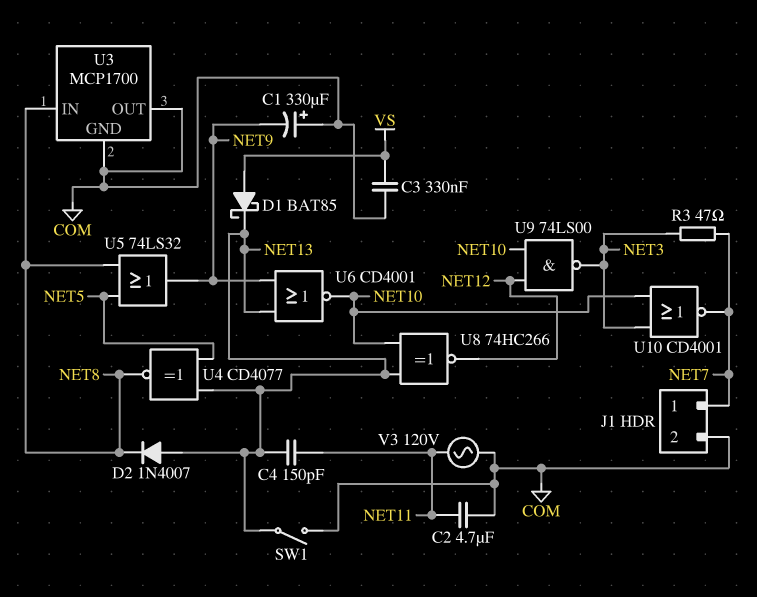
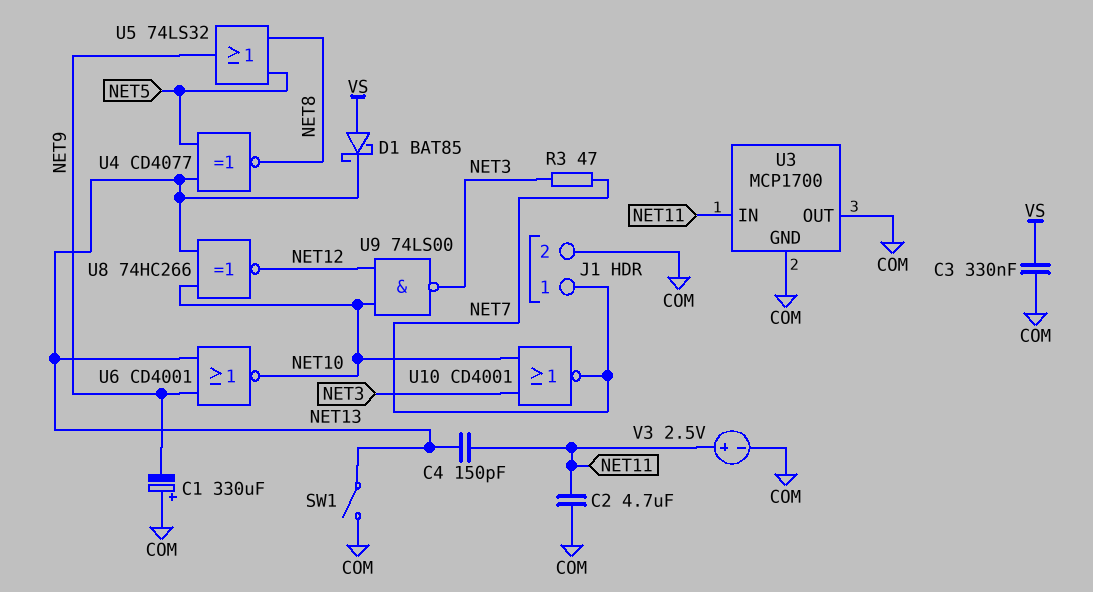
D2: diode 1N4007 (A NET13, K NET8) -> none
U3 pin IN: NET8 -> NET11
V3: AC 120V (COM, NET11) -> 2.5V (plus NET11, minus COM)

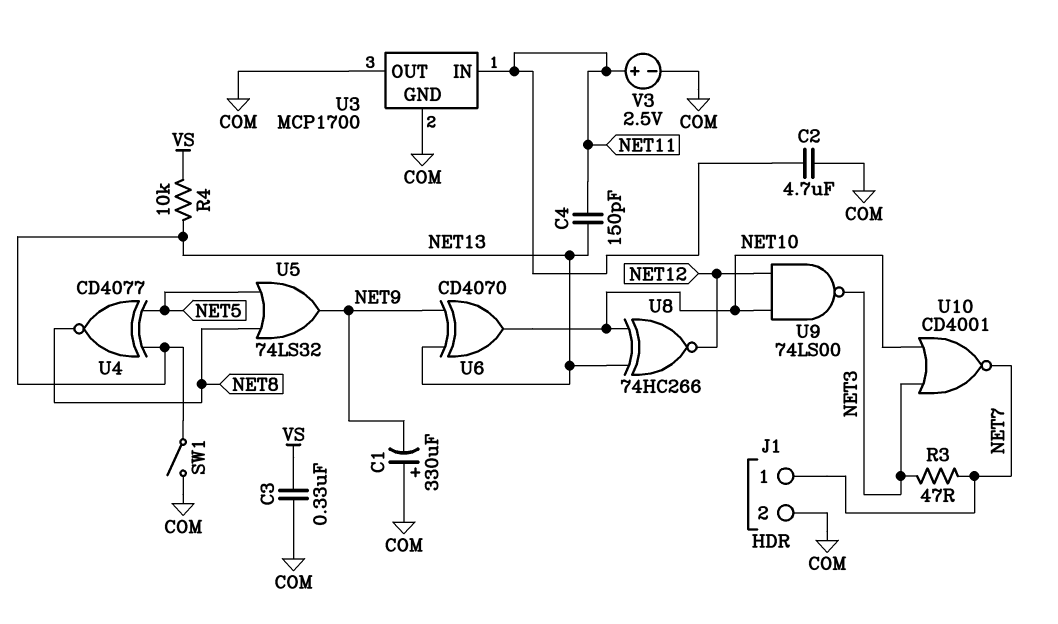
D1: schottky BAT85 (A VS, K NET13) -> none
R4: none -> 10k (NET13, VS)
U6: NOR CD4001 (in NET9, in NET13, out NET10) -> XOR CD4070 (in NET9, in NET13, out NET10)

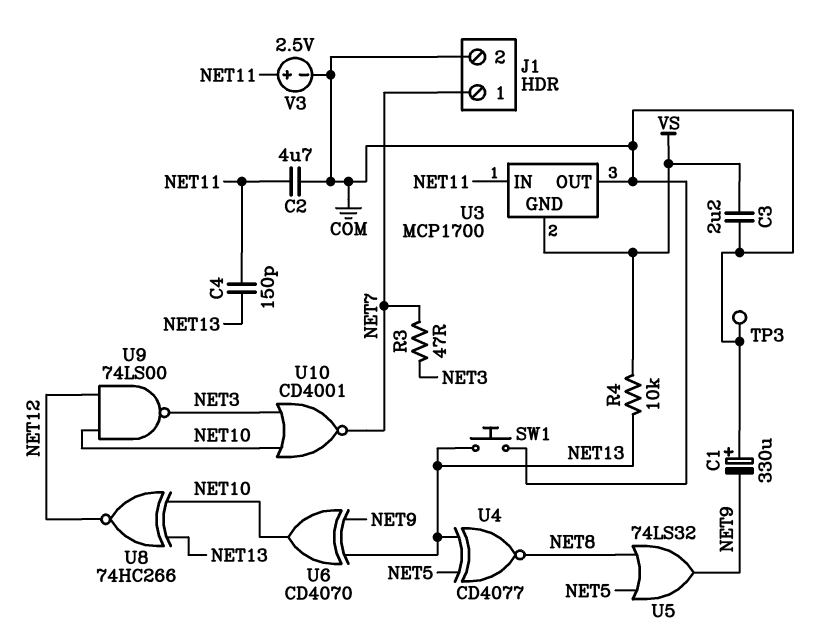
C3: 330nF (COM, VS) -> 2.2uF (COM, VS)
SW1: switch (COM, NET13) -> button (COM, NET13)
TP3: none -> test point (COM)
U3 pin GND: COM -> VS

